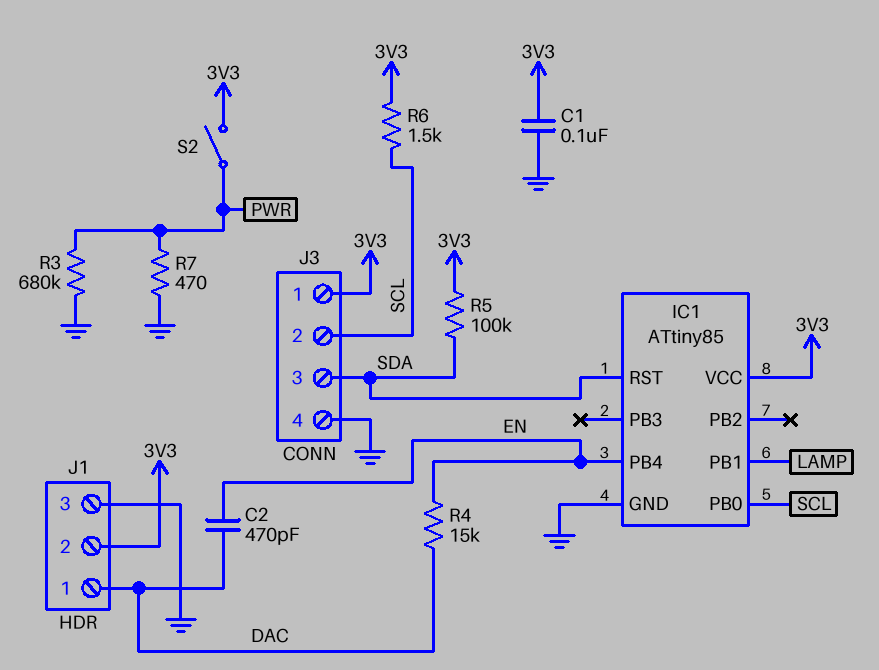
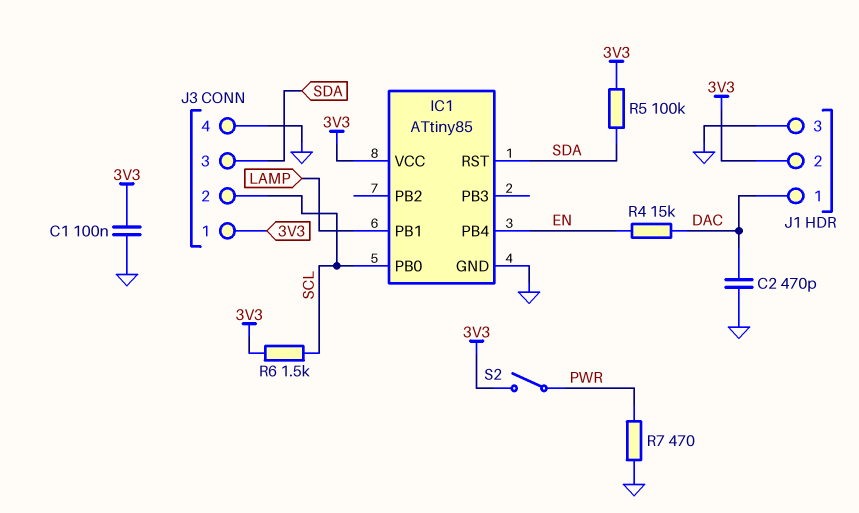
C2: 470pF (DAC, EN) -> 470pF (DAC, GND)
R3: 680k (GND, PWR) -> none

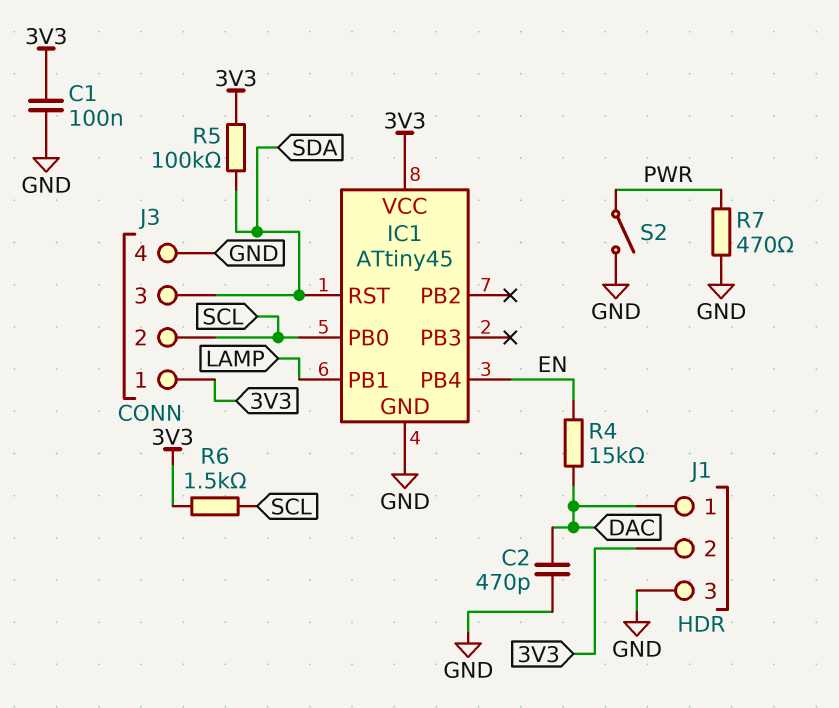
IC1: ATtiny85 -> ATtiny45
S2: switch (3V3, PWR) -> switch (GND, PWR)

